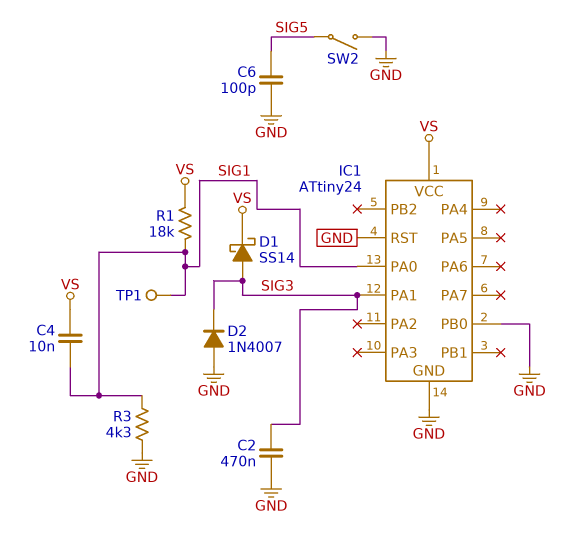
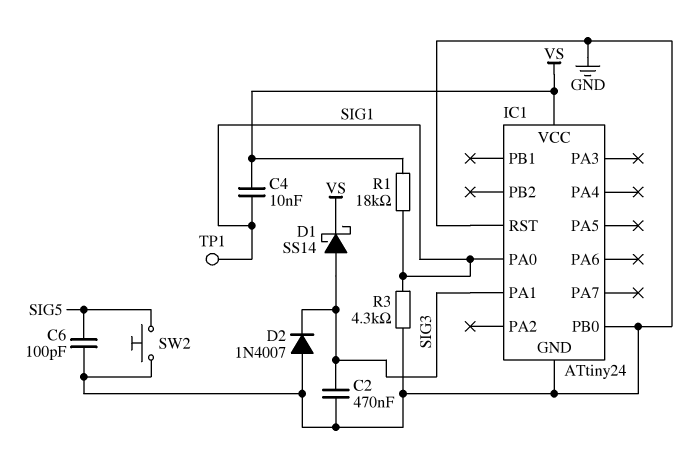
SW2: switch (GND, SIG5) -> button (GND, SIG5)

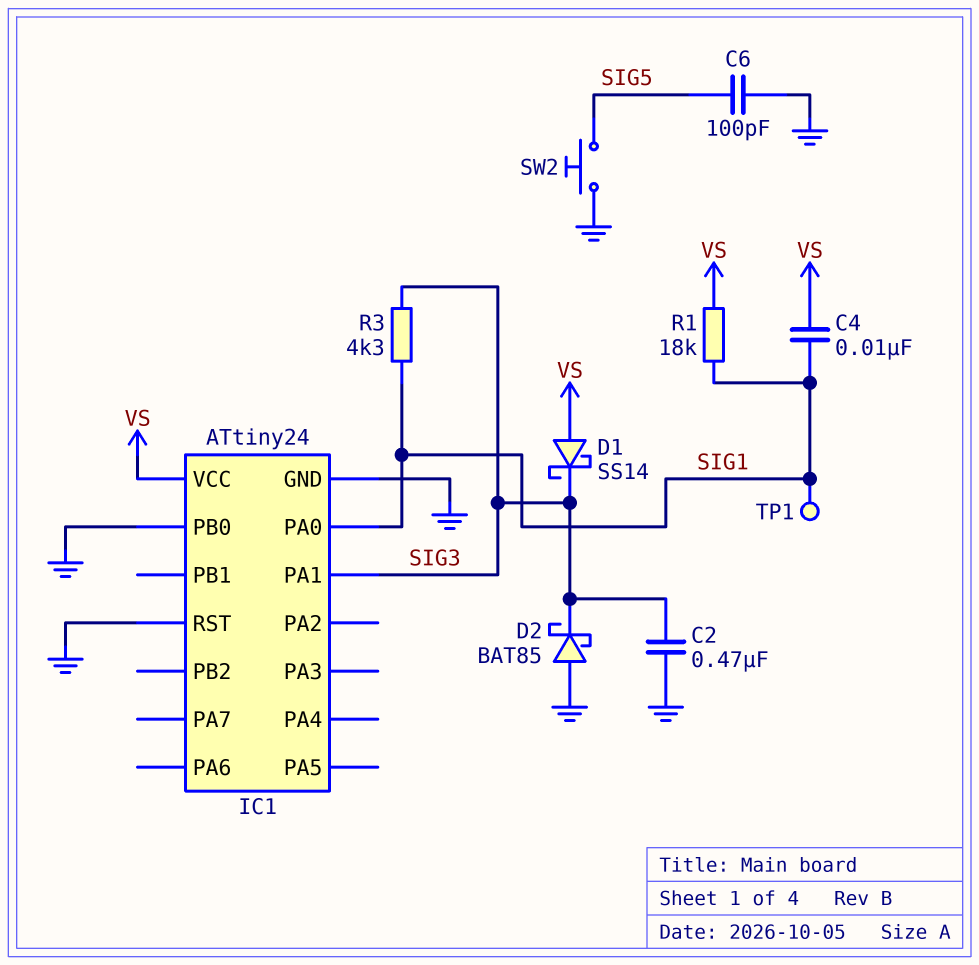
D1: schottky SS14 (A SIG3, K VS) -> schottky SS14 (A VS, K SIG3)
D2: diode 1N4007 (A GND, K SIG3) -> schottky BAT85 (A GND, K SIG3)
R3: 4.3k (GND, SIG1) -> 4.3k (SIG1, SIG3)

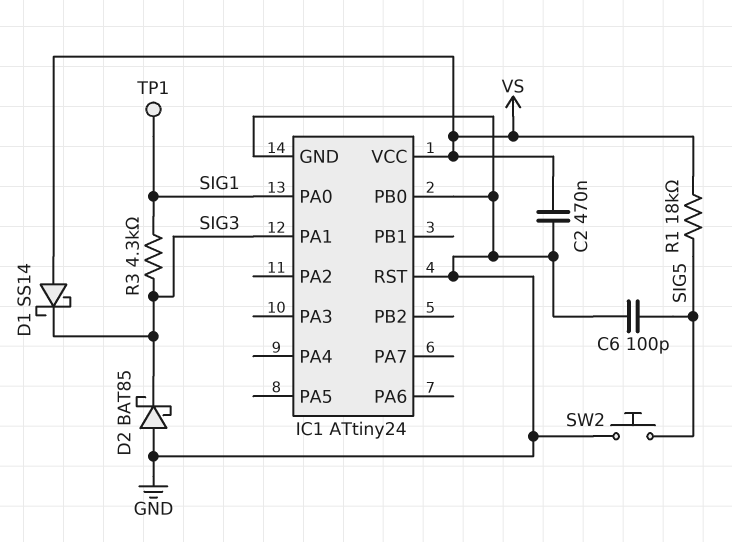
C2: 470nF (GND, SIG3) -> 470nF (GND, VS)
C4: 10nF (SIG1, VS) -> none
R1: 18k (SIG1, VS) -> 18k (SIG5, VS)

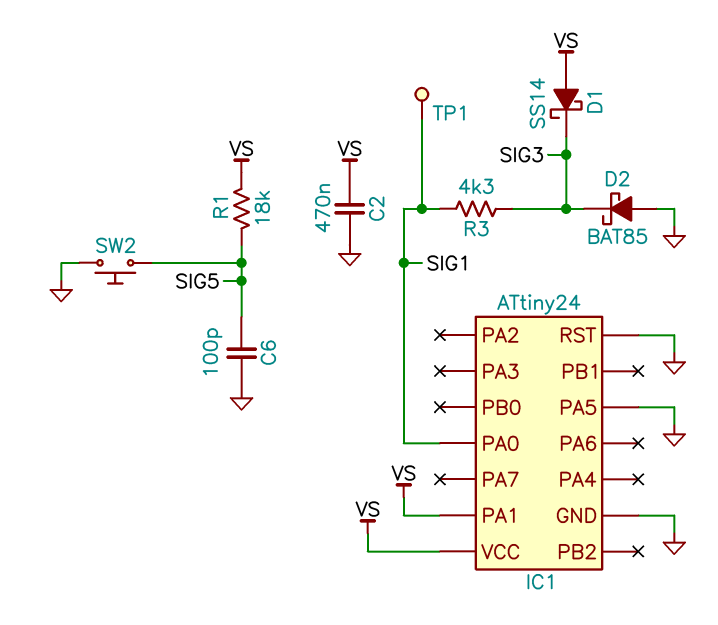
IC1 pin PA1: SIG3 -> VS
IC1 pin PA5: none -> GND
IC1 pin PB0: GND -> none

